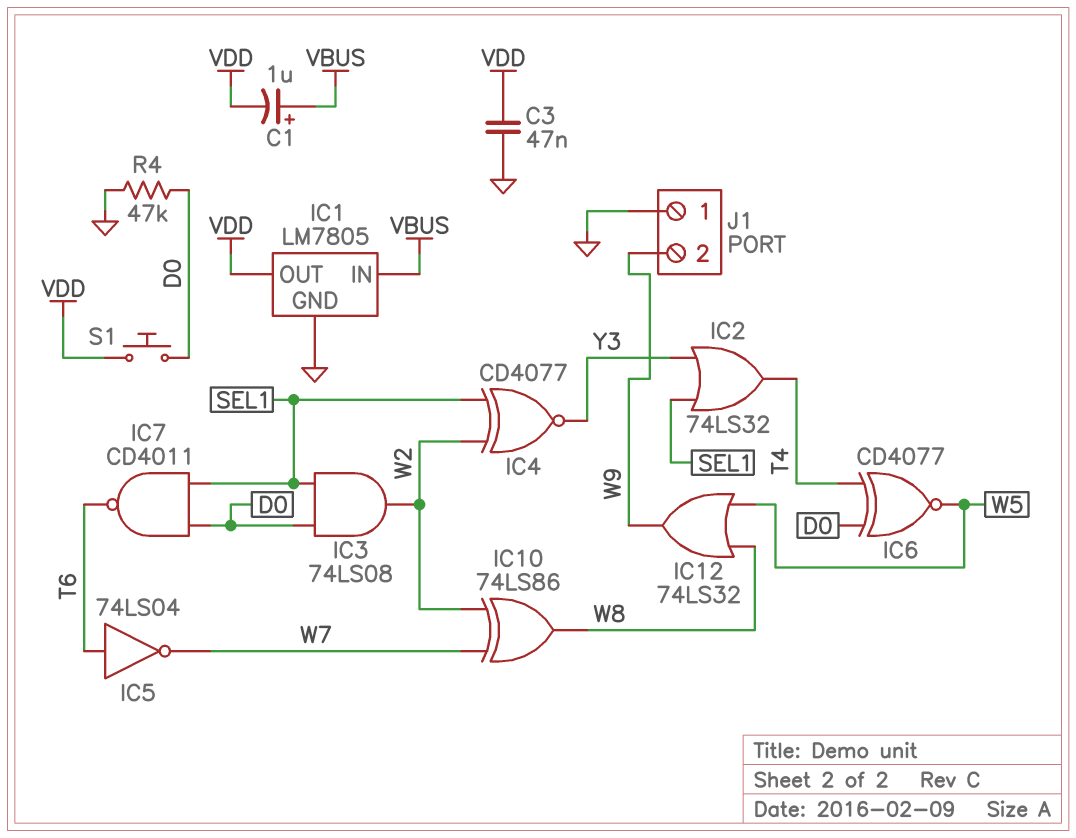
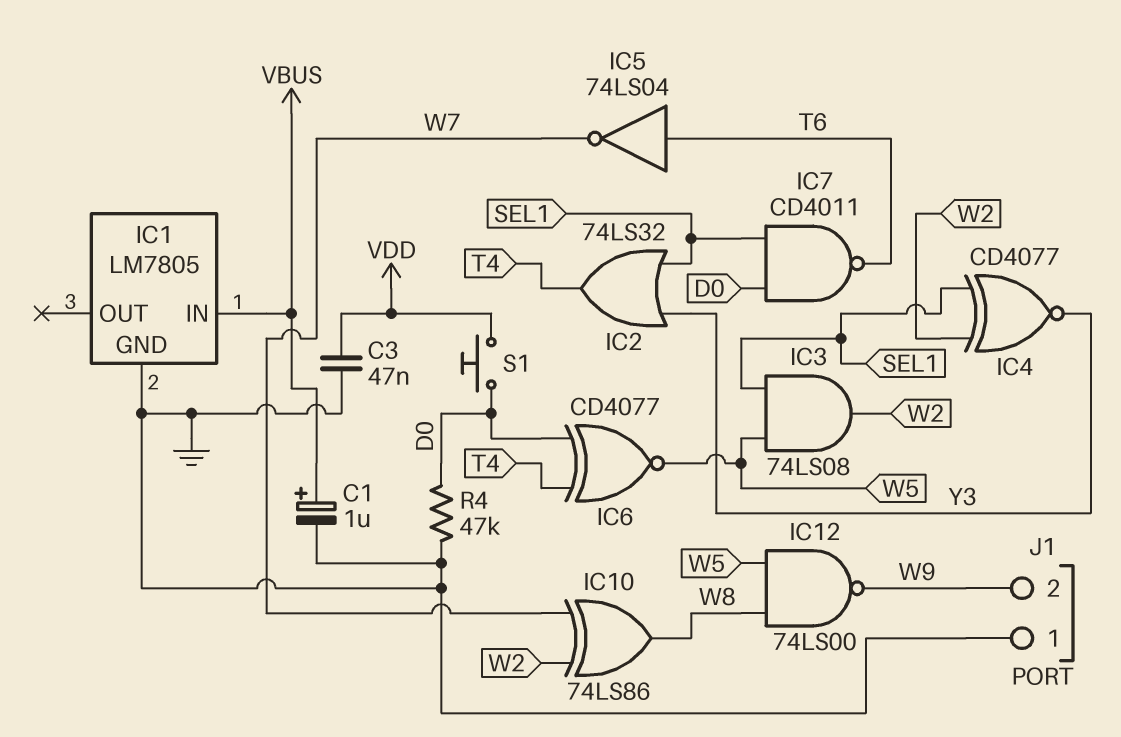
C1: 1uF (plus VBUS, minus VDD) -> 1uF (plus VBUS, minus GND)
IC1 pin OUT: VDD -> none
IC3: AND 74LS08 (in D0, in SEL1, out W2) -> AND 74LS08 (in SEL1, in W5, out W2)
IC12: OR 74LS32 (in W5, in W8, out W9) -> NAND 74LS00 (in W5, in W8, out W9)

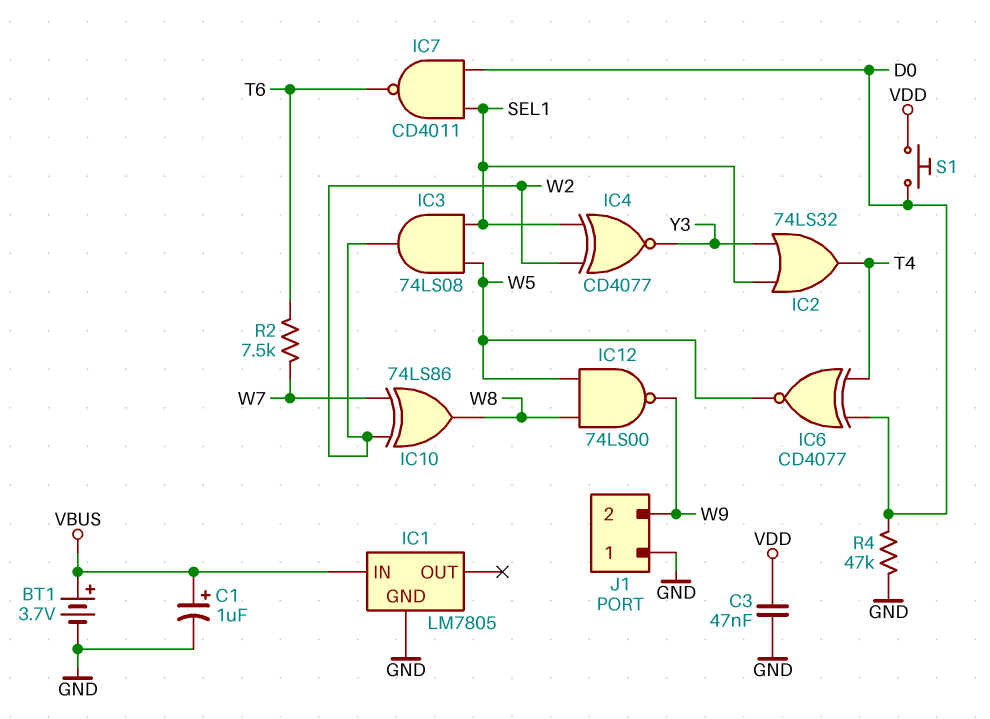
BT1: none -> 3.7V (plus VBUS, minus GND)
IC5: NOT 74LS04 (in T6, out W7) -> none
R2: none -> 7.5k (T6, W7)

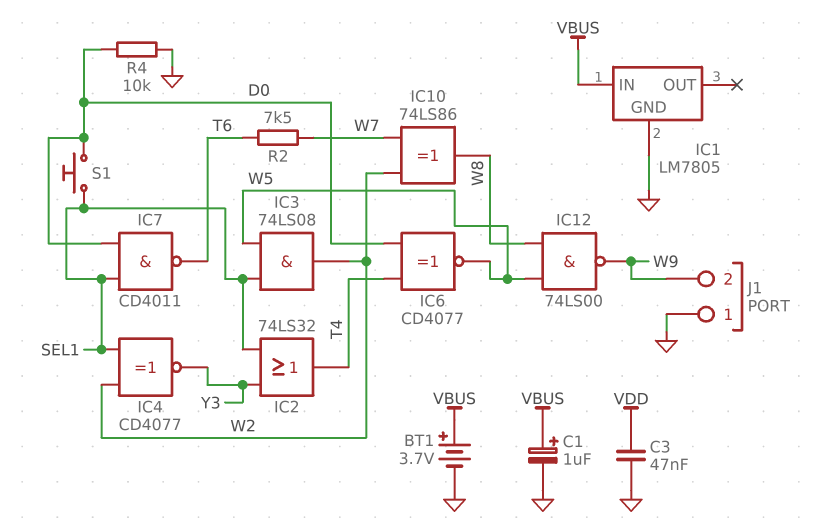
R4: 47k (D0, GND) -> 10k (D0, GND)
S1: button (D0, VDD) -> button (D0, SEL1)

